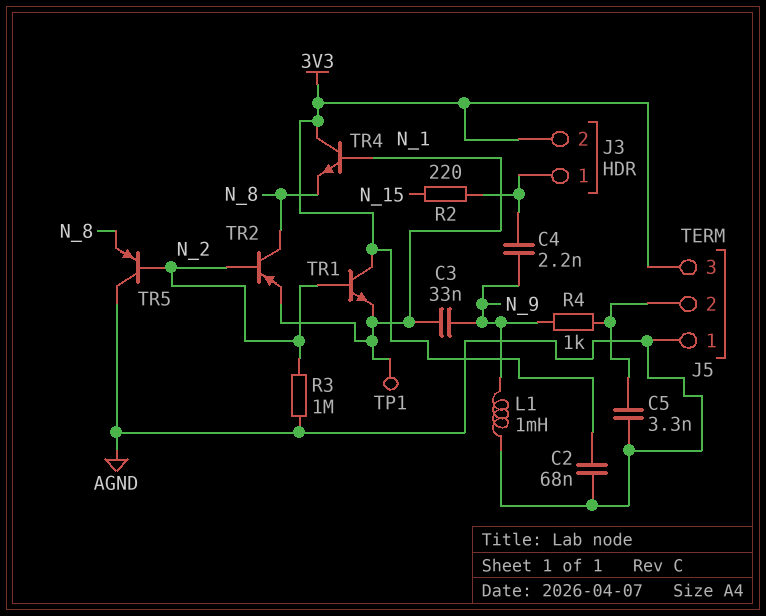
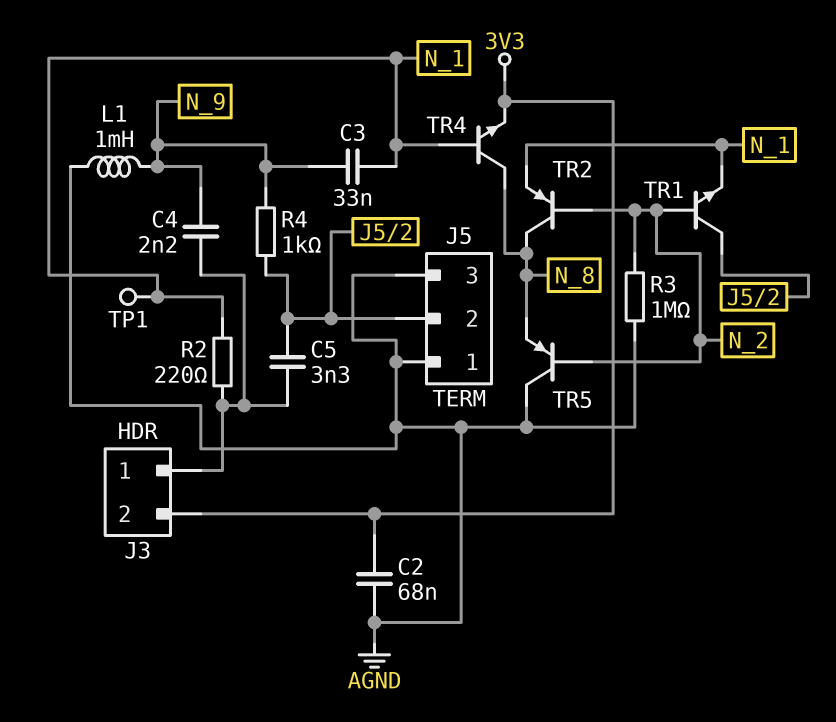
C5: 3.3nF (AGND, J5/2) -> 3.3nF (J3/1, J5/2)
J5 pin 3: 3V3 -> AGND
R2: 220 (J3/1, N_15) -> 220 (J3/1, N_1)
TR1: NPN (B N_2, C 3V3, E N_1) -> NPN (B N_2, C J5/2, E N_1)
TR4: NPN (B N_1, C 3V3, E N_8) -> NPN (B N_1, C N_8, E 3V3)

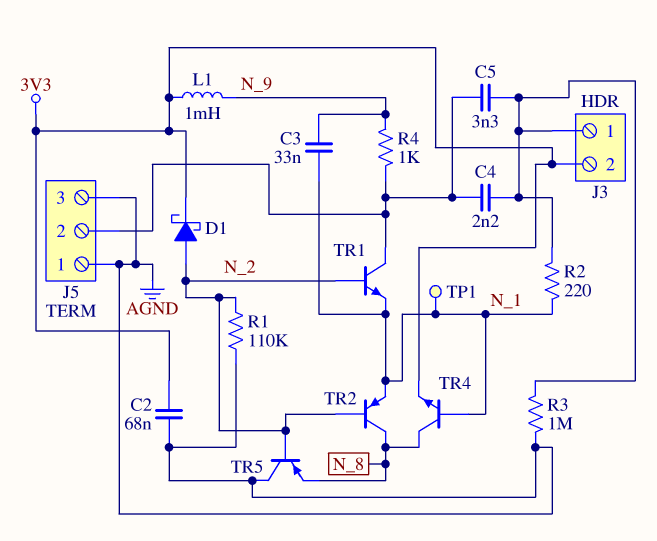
C4: 2.2nF (J3/1, N_9) -> 2.2nF (J3/1, J5/2)
D1: none -> schottky (A N_2, K 3V3)
L1: 1mH (AGND, N_9) -> 1mH (3V3, N_9)
R1: none -> 110k (AGND, N_2)
R3: 1M (AGND, N_2) -> 1M (AGND, J3/1)

